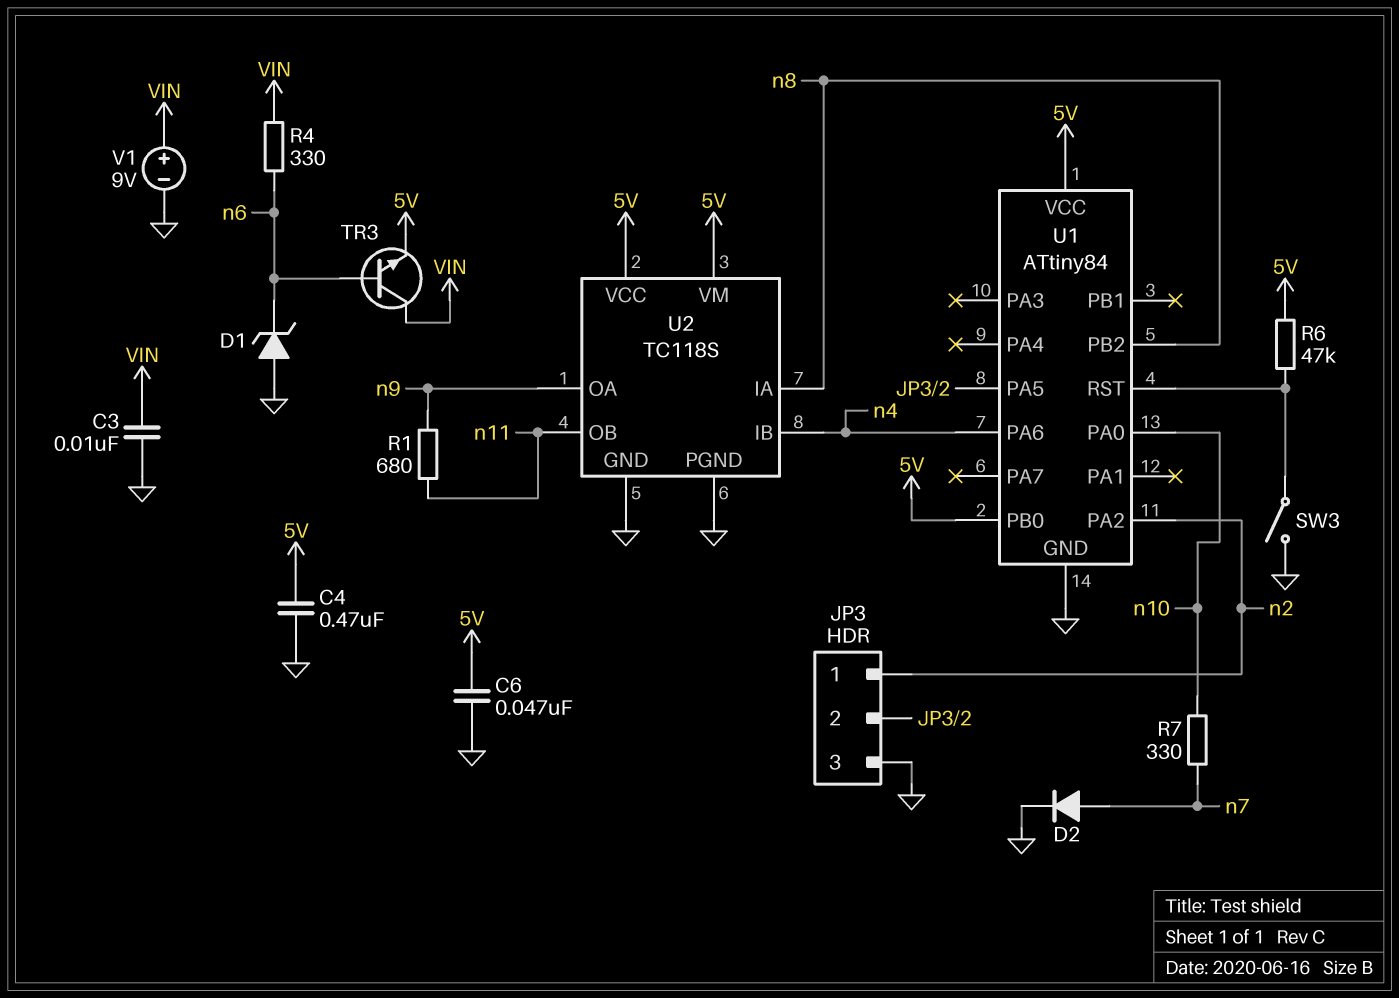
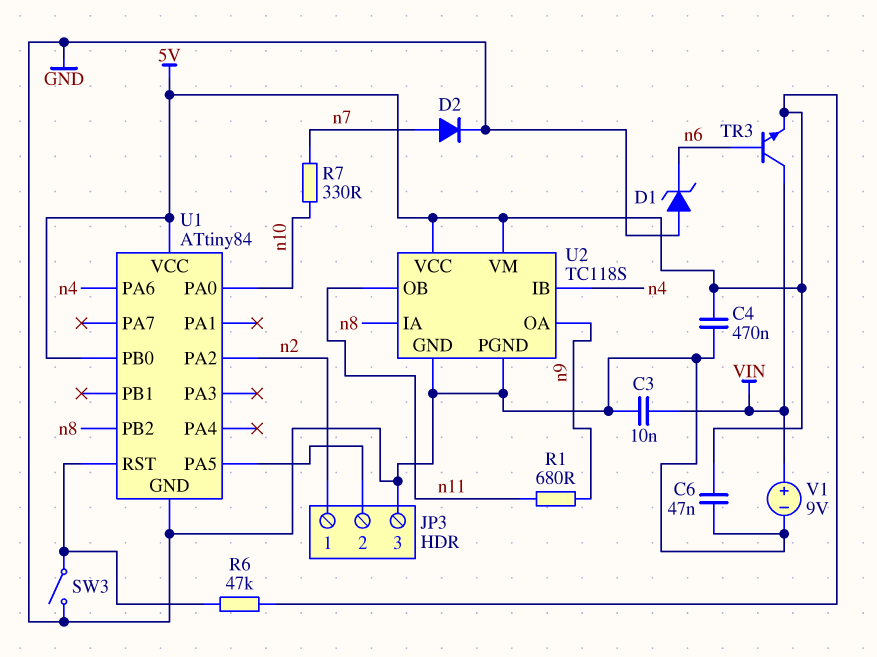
R4: 330 (VIN, n6) -> none

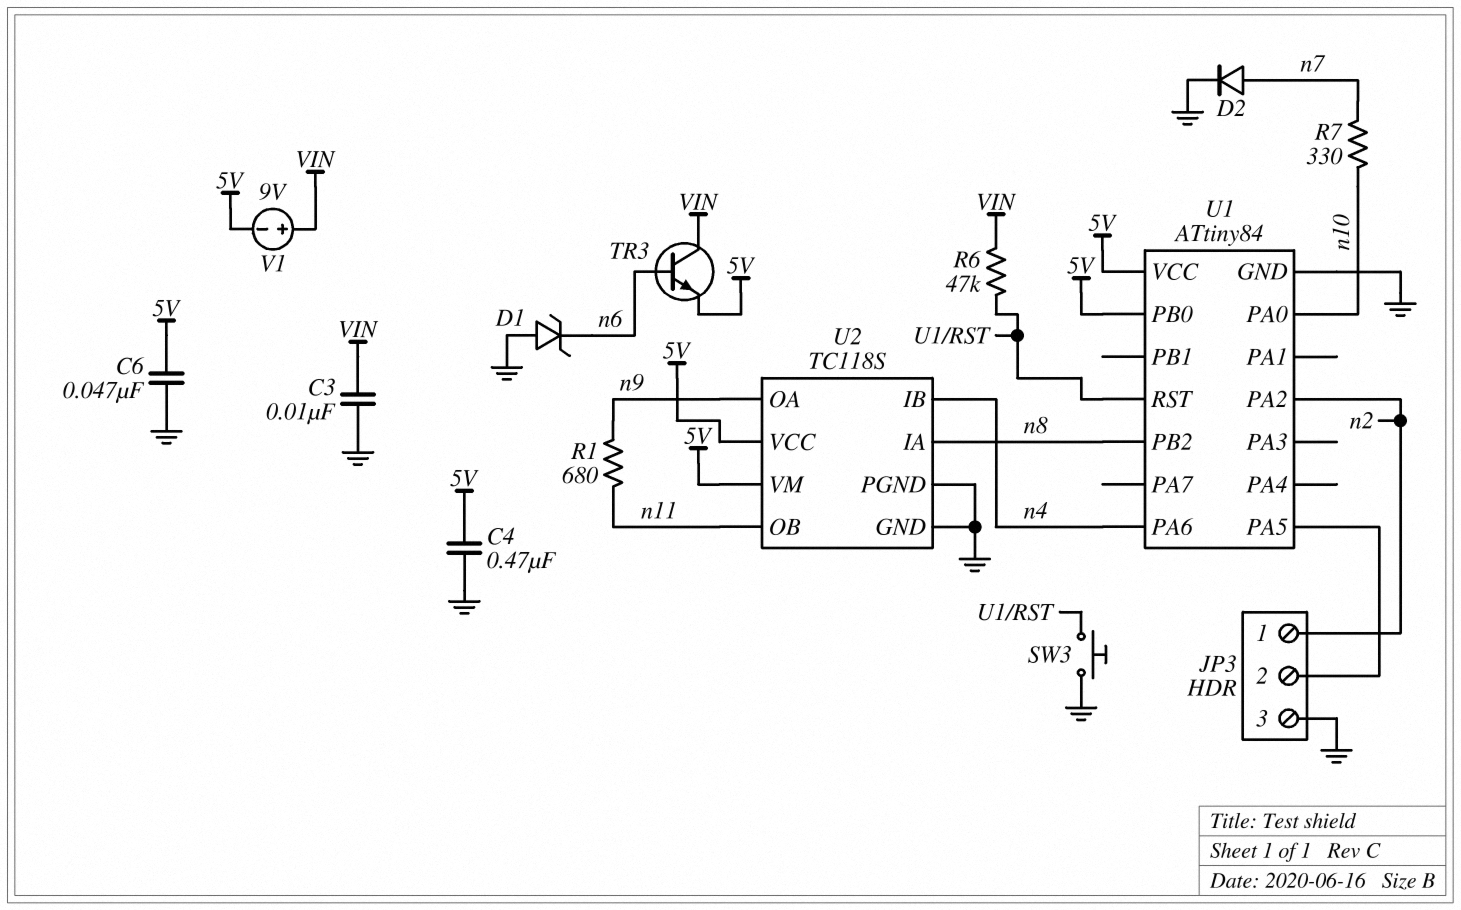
R6: 47k (5V, U1/RST) -> 47k (U1/RST, VIN)
SW3: switch (GND, U1/RST) -> button (GND, U1/RST)
V1: 9V (plus VIN, minus GND) -> 9V (plus VIN, minus 5V)

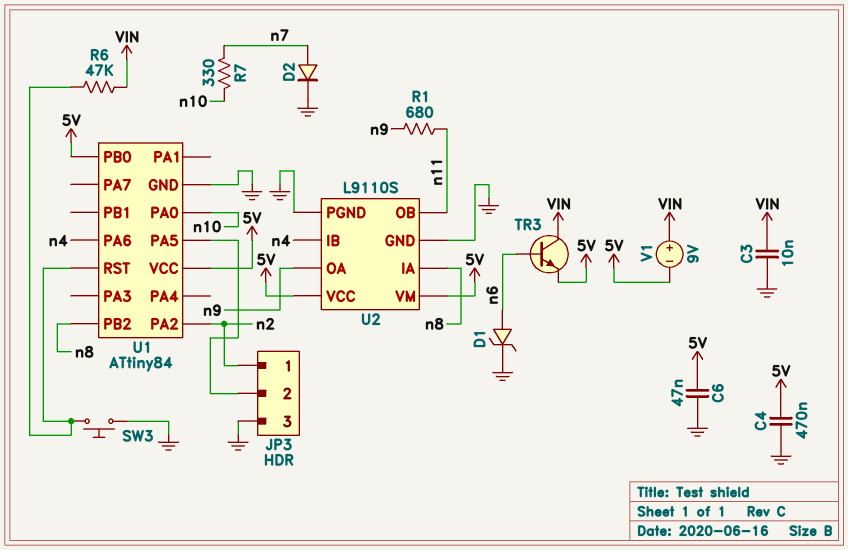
D1: zener (A GND, K n6) -> zener (A n6, K GND)
U2: TC118S -> L9110S

